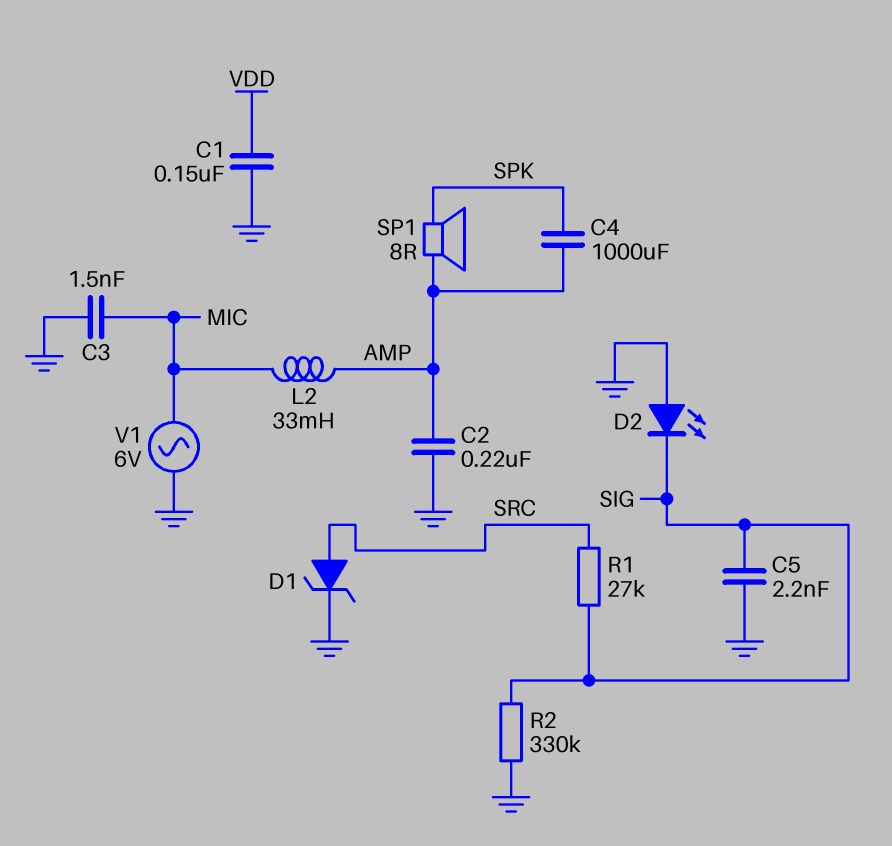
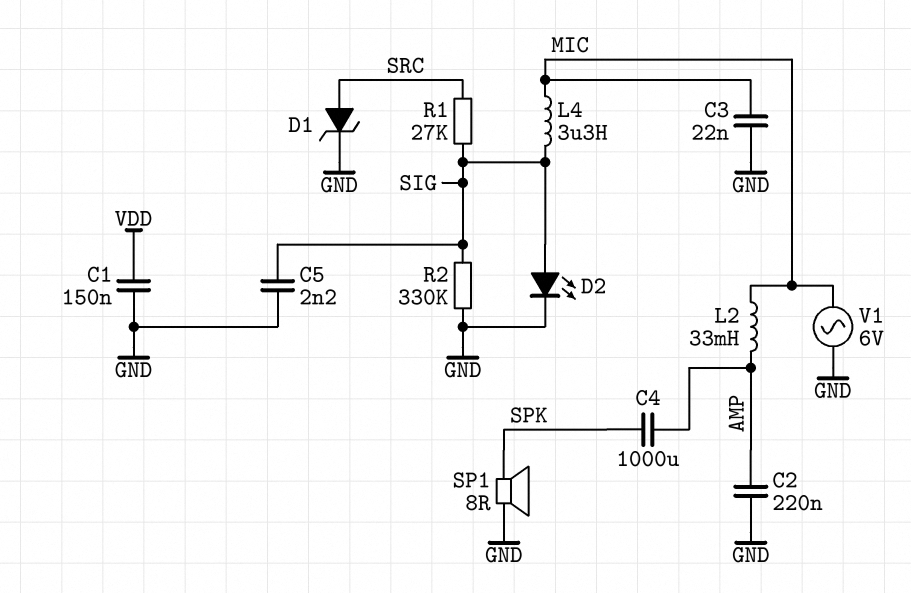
C3: 1.5nF (GND, MIC) -> 22nF (GND, MIC)
D2: LED (A GND, K SIG) -> LED (A SIG, K GND)
L4: none -> 3.3uH (MIC, SIG)
SP1: speaker 8R (AMP, SPK) -> speaker 8R (GND, SPK)

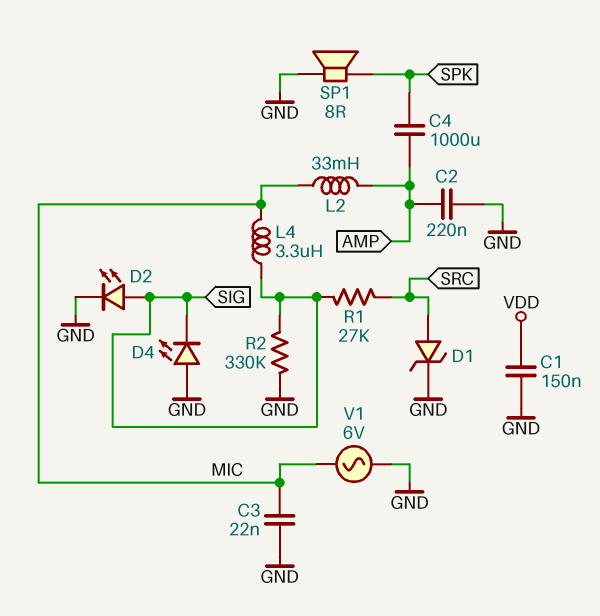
C5: 2.2nF (GND, SIG) -> none
D4: none -> LED (A GND, K SIG)

